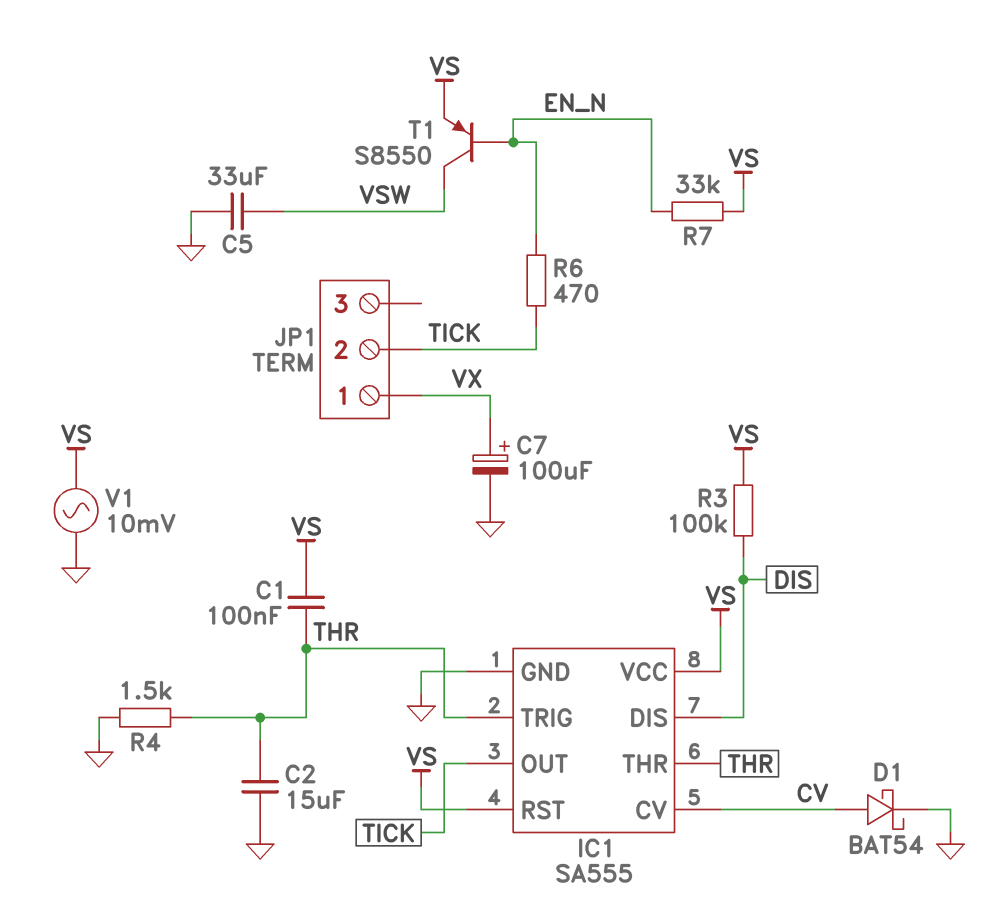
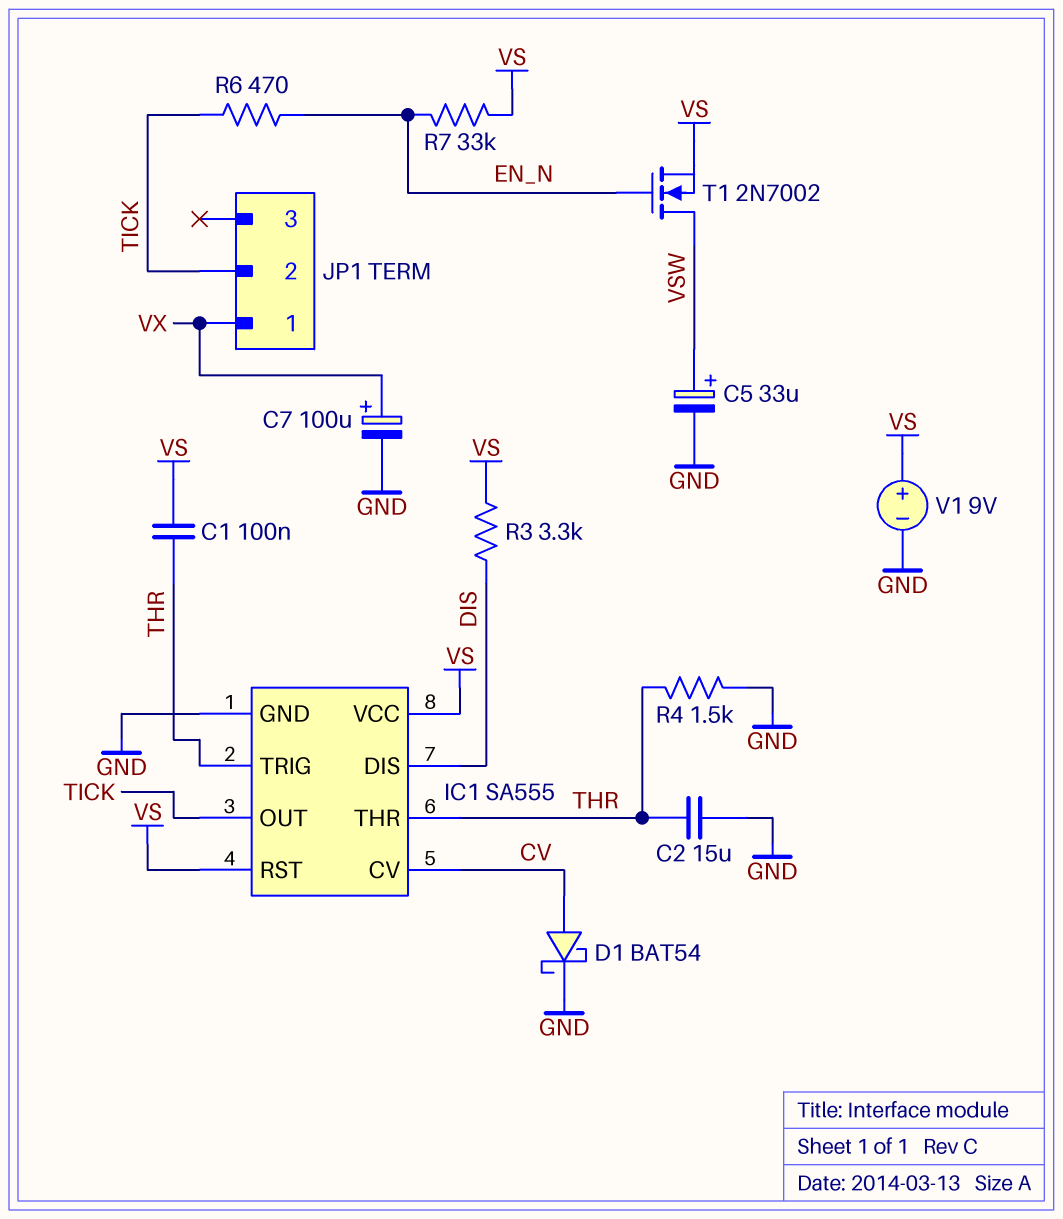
C5: 33uF (GND, VSW) -> 33uF (plus VSW, minus GND)
R3: 100k (DIS, VS) -> 3.3k (DIS, VS)
T1: PNP S8550 (B EN_N, C VSW, E VS) -> NMOS 2N7002 (G EN_N, D VSW, S VS)
V1: AC 10mV (GND, VS) -> 9V (plus VS, minus GND)

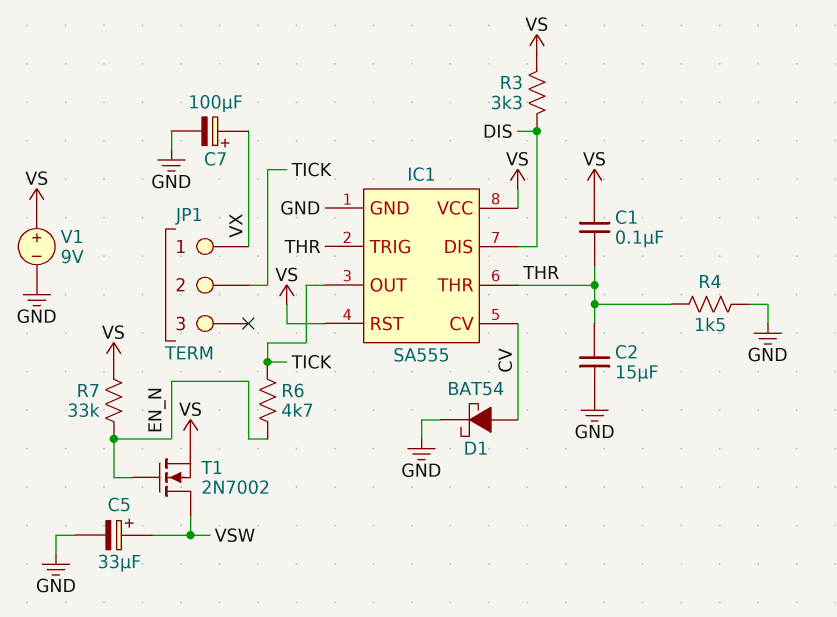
R6: 470 (EN_N, TICK) -> 4.7k (EN_N, TICK)

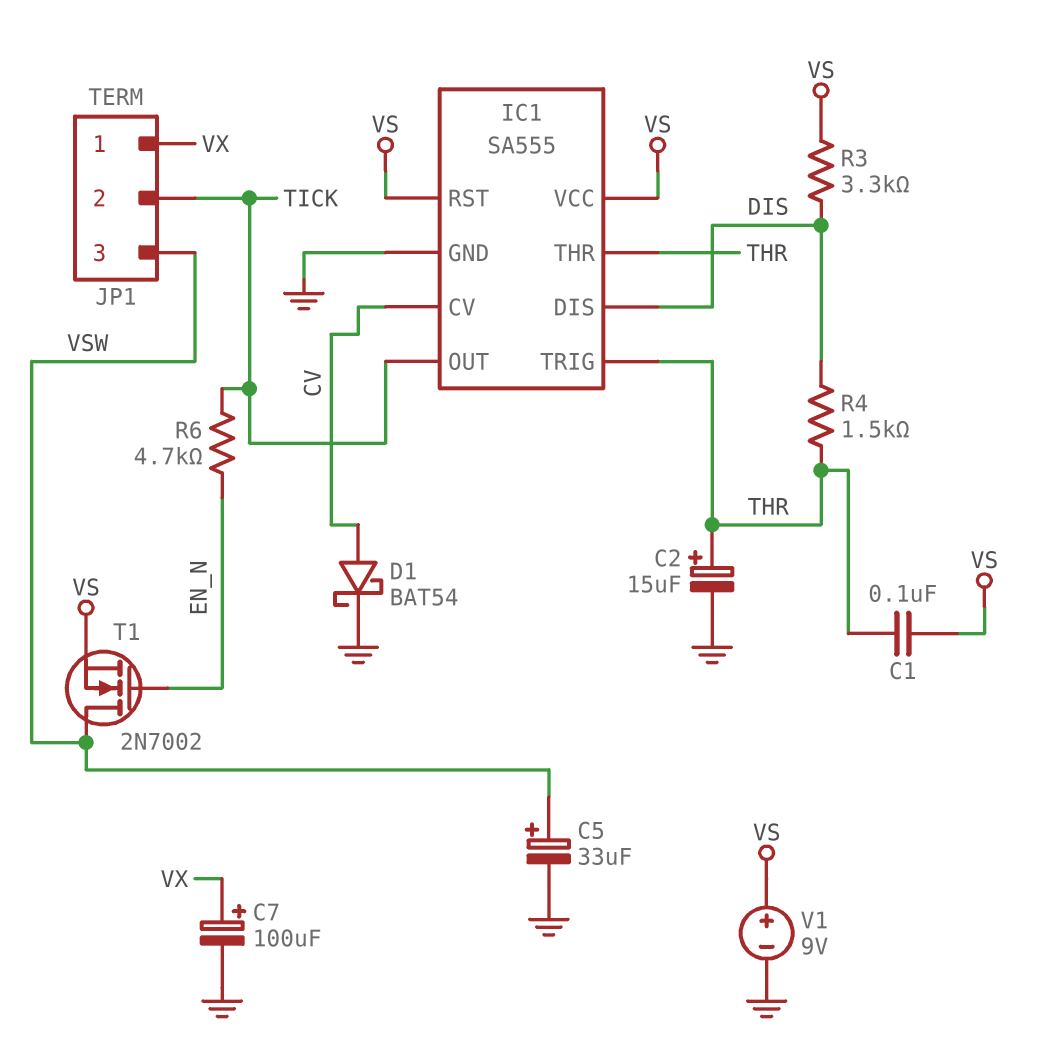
C2: 15uF (GND, THR) -> 15uF (plus THR, minus GND)
JP1 pin 3: none -> VSW
R4: 1.5k (GND, THR) -> 1.5k (DIS, THR)
R7: 33k (EN_N, VS) -> none

